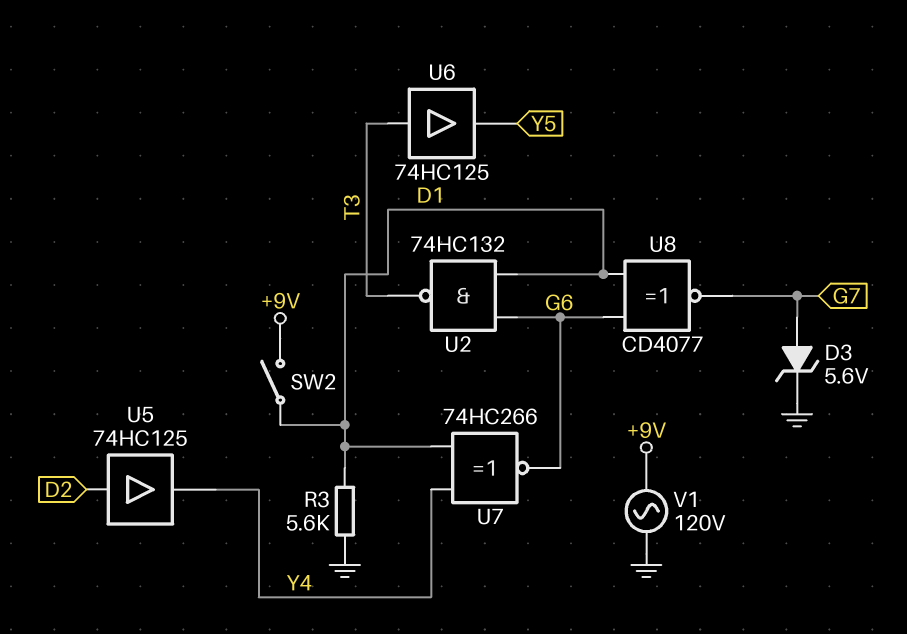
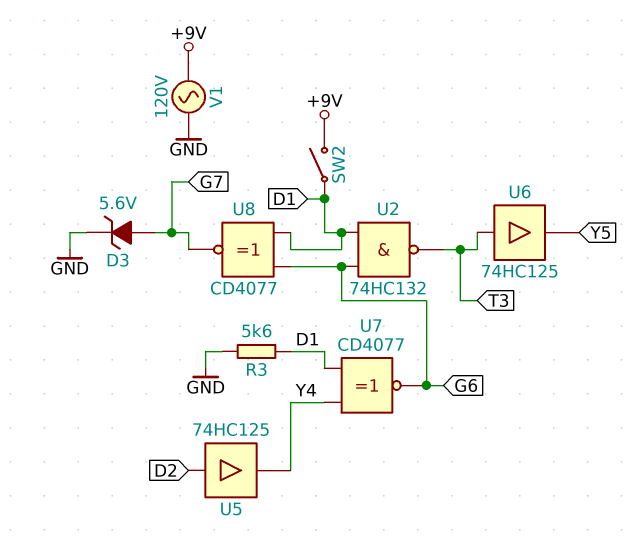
U7: XNOR 74HC266 (in D1, in Y4, out G6) -> XNOR CD4077 (in D1, in Y4, out G6)

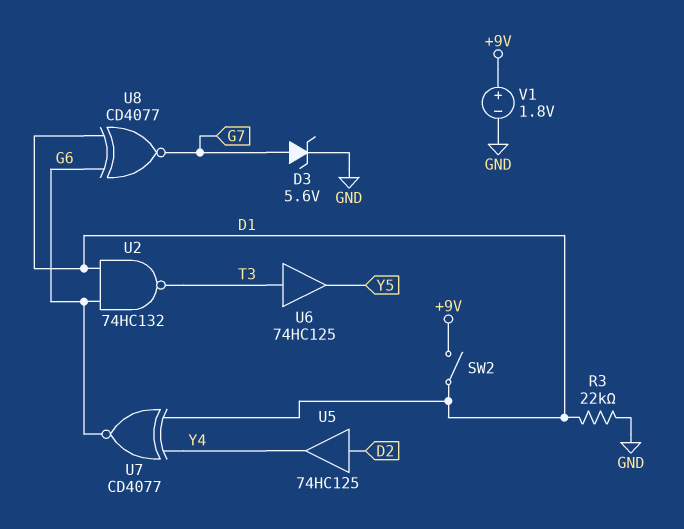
R3: 5.6k (D1, GND) -> 22k (D1, GND)
V1: AC 120V (+9V, GND) -> 1.8V (plus +9V, minus GND)

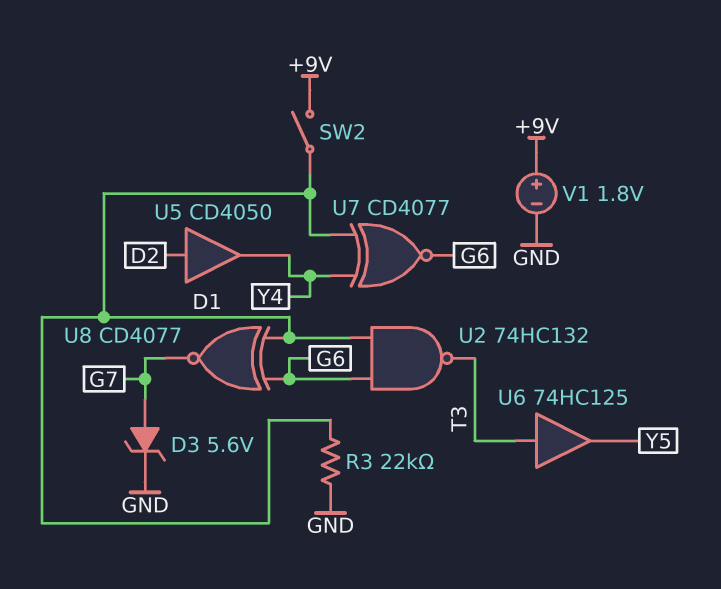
U5: buffer 74HC125 (in D2, out Y4) -> buffer CD4050 (in D2, out Y4)

